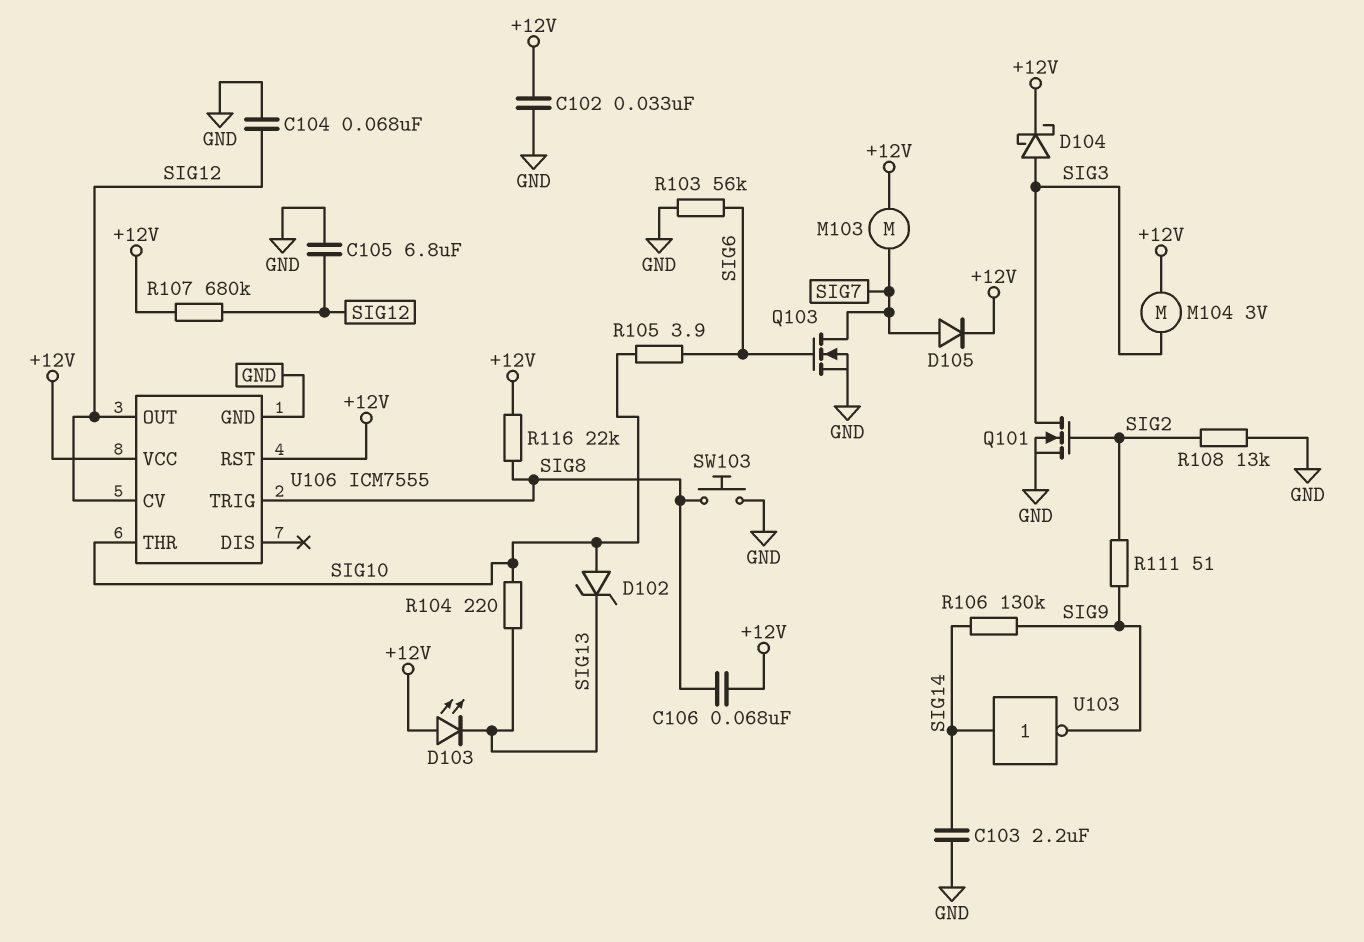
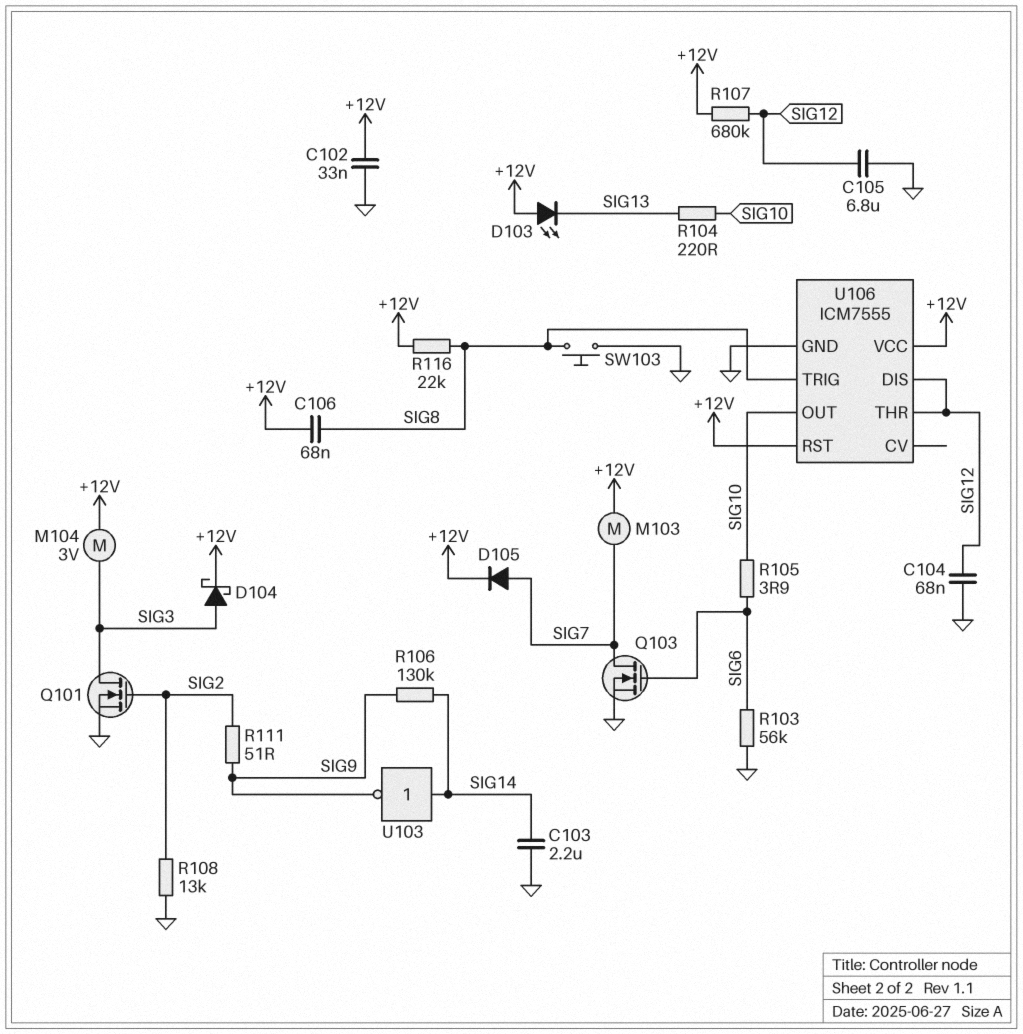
D102: zener (A SIG10, K SIG13) -> none
U106 pin CV: SIG12 -> none
U106 pin DIS: none -> SIG12
U106 pin OUT: SIG12 -> SIG10
U106 pin THR: SIG10 -> SIG12

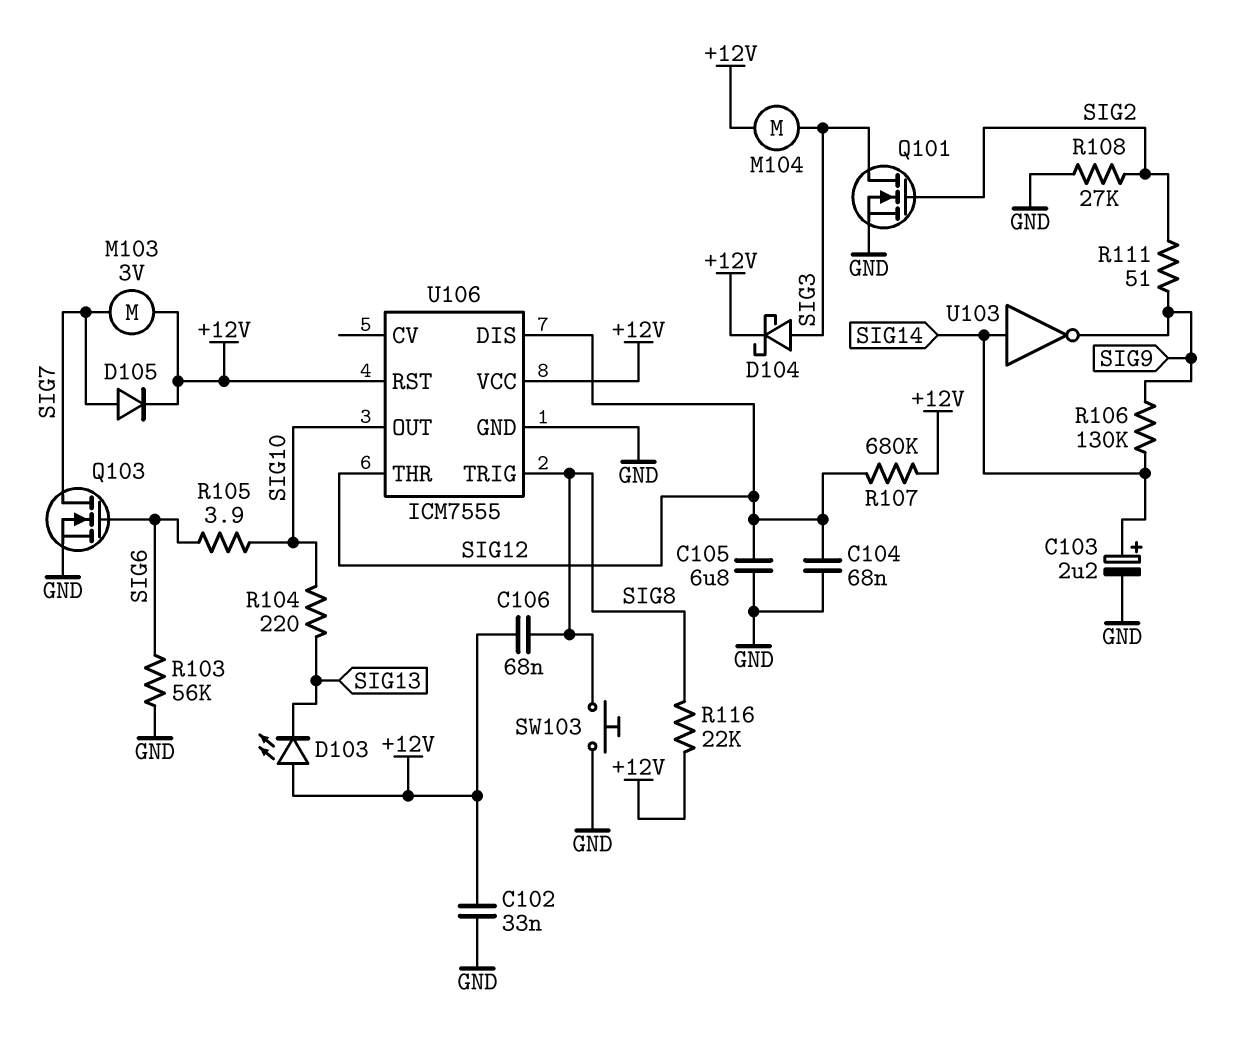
C103: 2.2uF (GND, SIG14) -> 2.2uF (plus SIG14, minus GND)
M103: motor (+12V, SIG7) -> motor 3V (+12V, SIG7)
M104: motor 3V (+12V, SIG3) -> motor (+12V, SIG3)
R108: 13k (GND, SIG2) -> 27k (GND, SIG2)

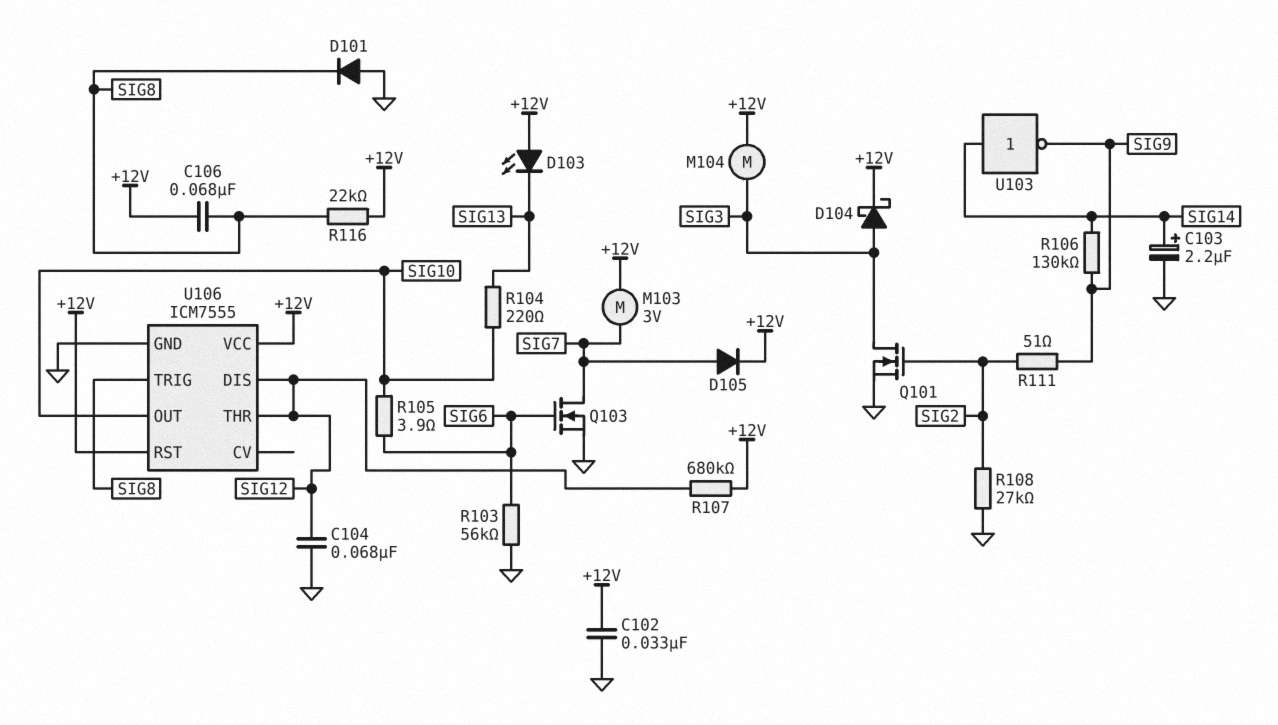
C105: 6.8uF (GND, SIG12) -> none
D101: none -> diode (A GND, K SIG8)
SW103: button (GND, SIG8) -> none

